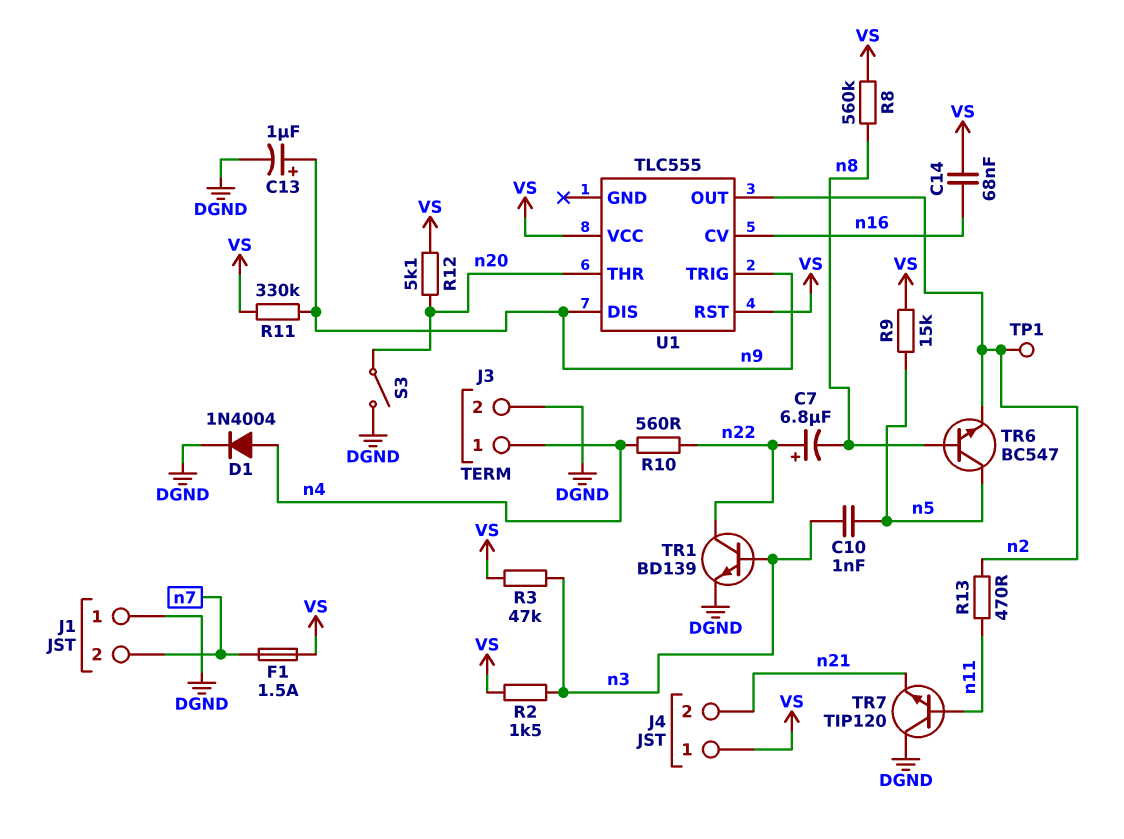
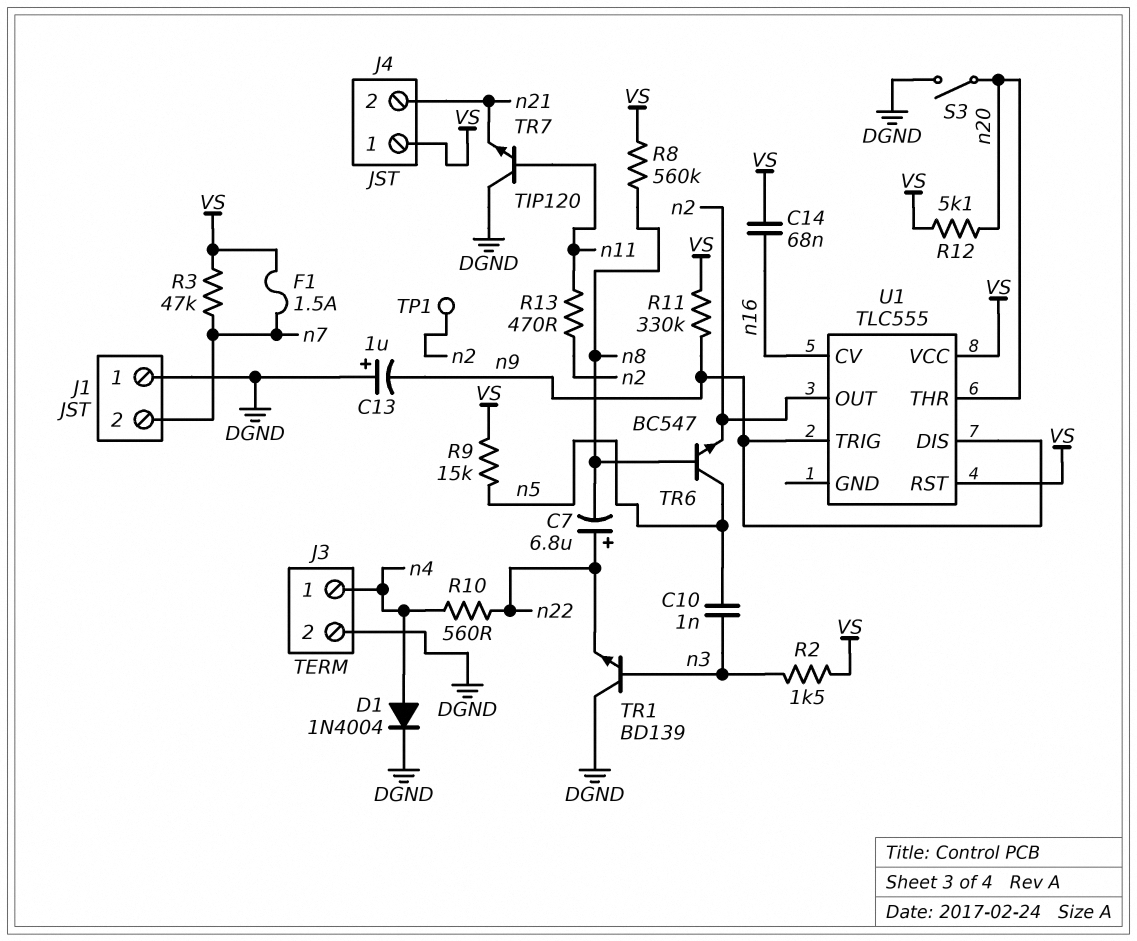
C13: 1uF (plus n9, minus DGND) -> 1uF (plus DGND, minus n9)
R3: 47k (VS, n3) -> 47k (VS, n7)
TR1: NPN BD139 (B n3, C n22, E DGND) -> NPN BD139 (B n3, C DGND, E n22)

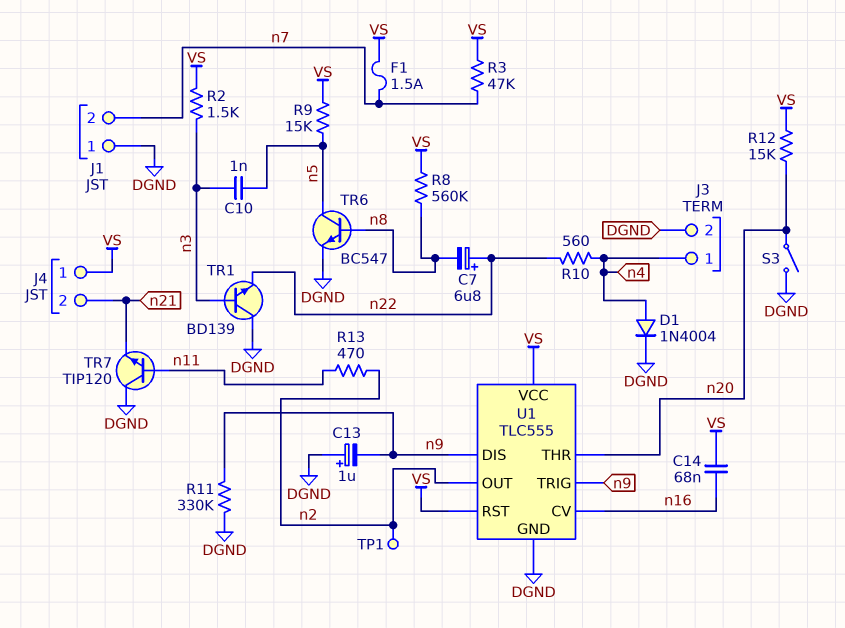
R11: 330k (VS, n9) -> 330k (DGND, n9)
R12: 5.1k (VS, n20) -> 15k (VS, n20)
TR6: NPN BC547 (B n8, C n5, E n2) -> NPN BC547 (B n8, C n5, E DGND)
U1 pin GND: none -> DGND

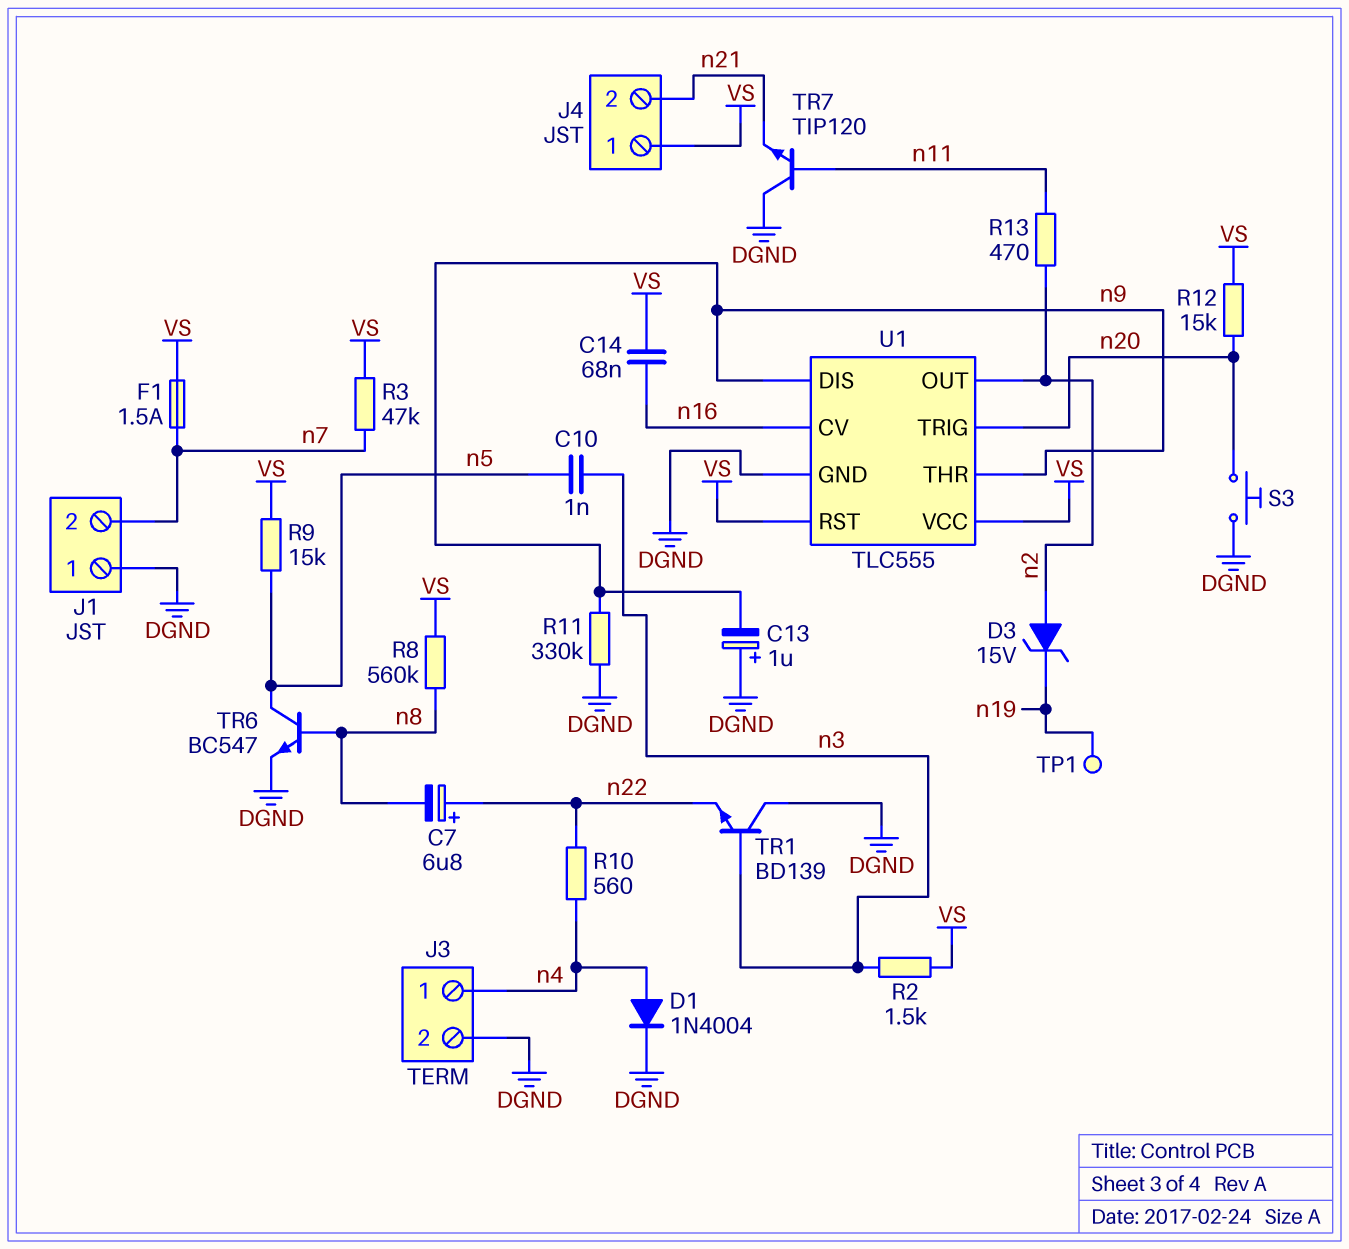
D3: none -> zener 15V (A n2, K n19)
S3: switch (DGND, n20) -> button (DGND, n20)
TP1: test point (n2) -> test point (n19)
U1 pin THR: n20 -> n9
U1 pin TRIG: n9 -> n20

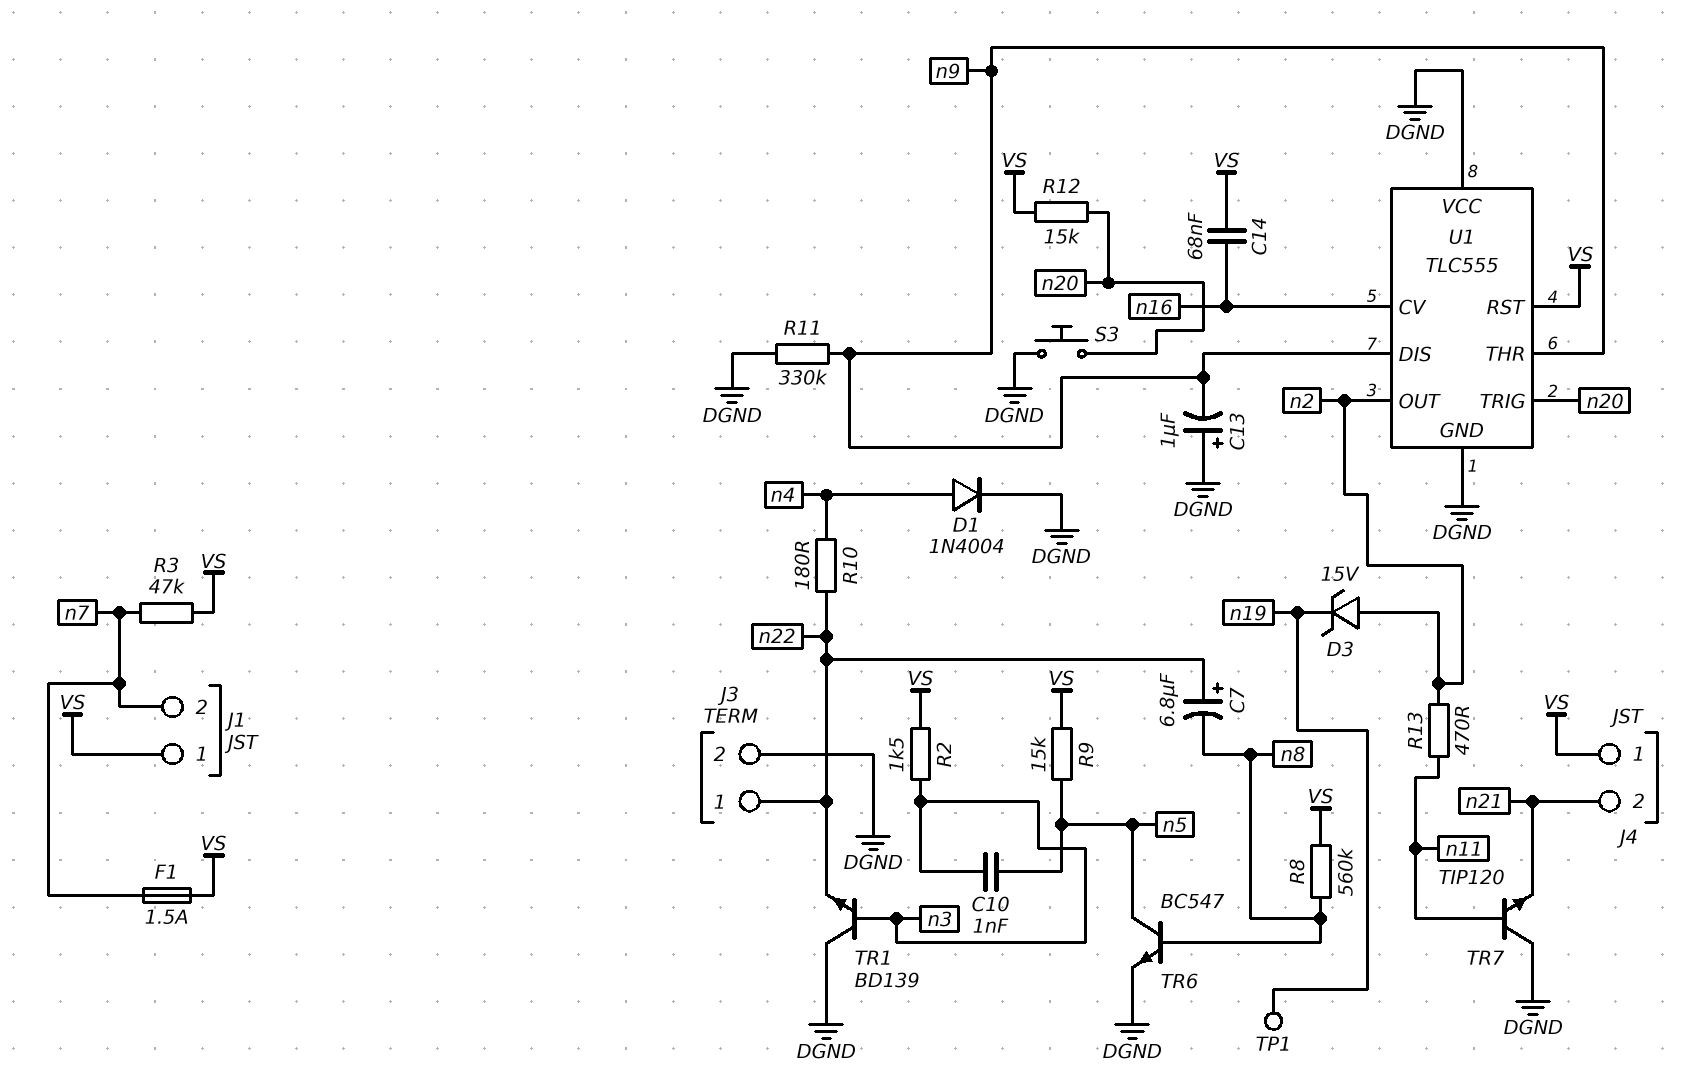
J1 pin 1: DGND -> VS
J3 pin 1: n4 -> n22
R10: 560 (n4, n22) -> 180 (n4, n22)
U1 pin VCC: VS -> DGND

